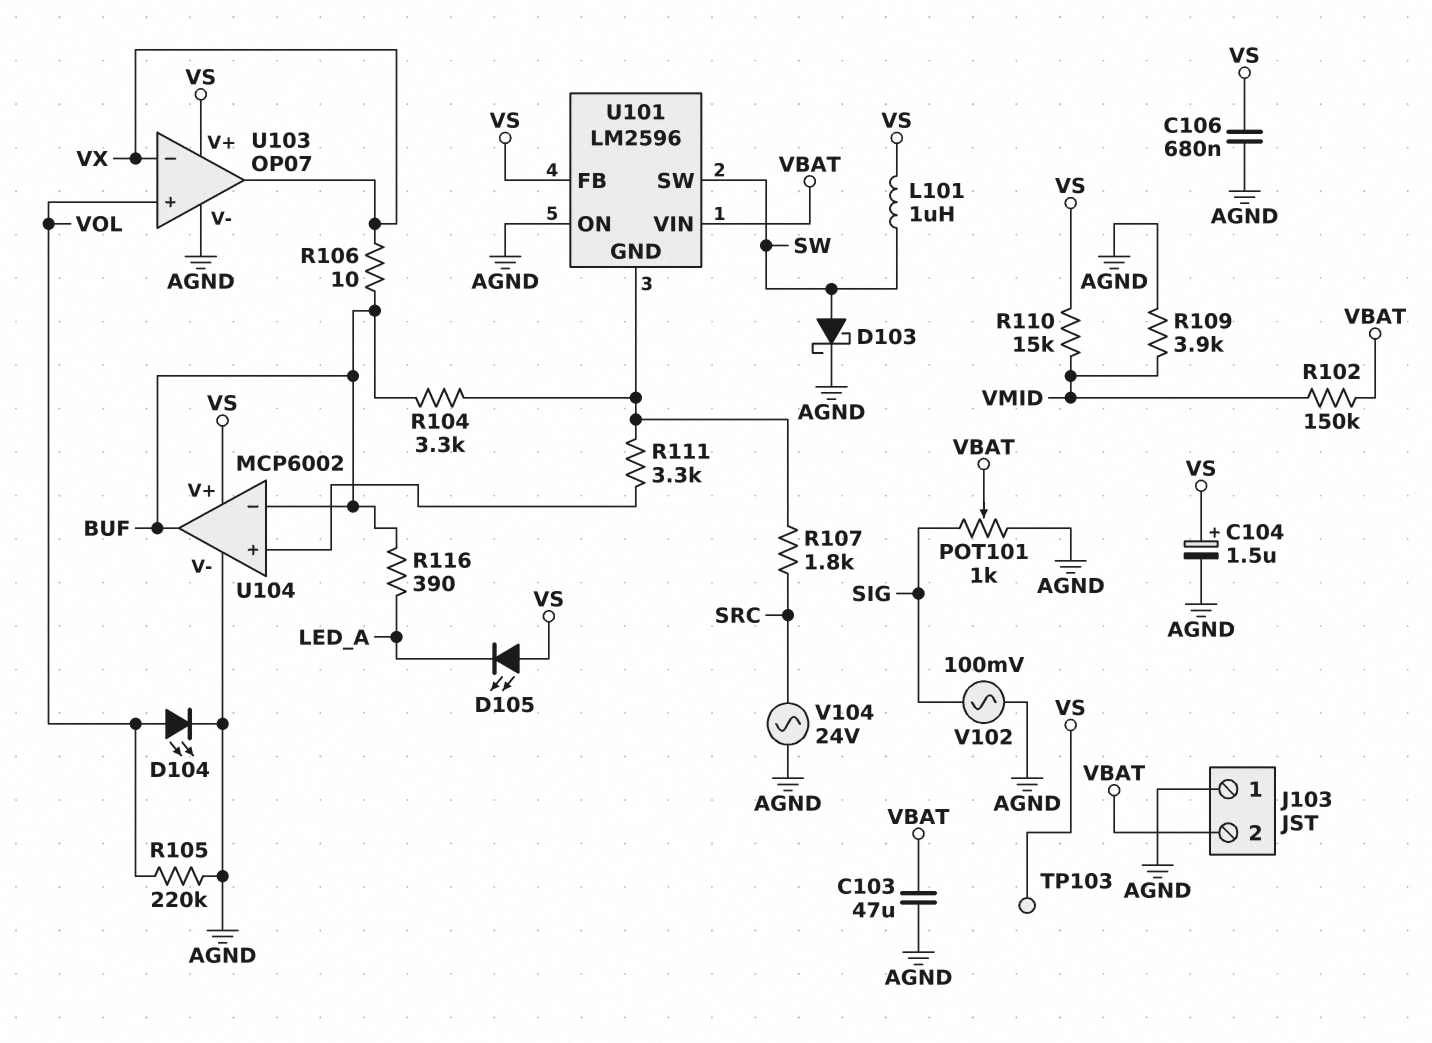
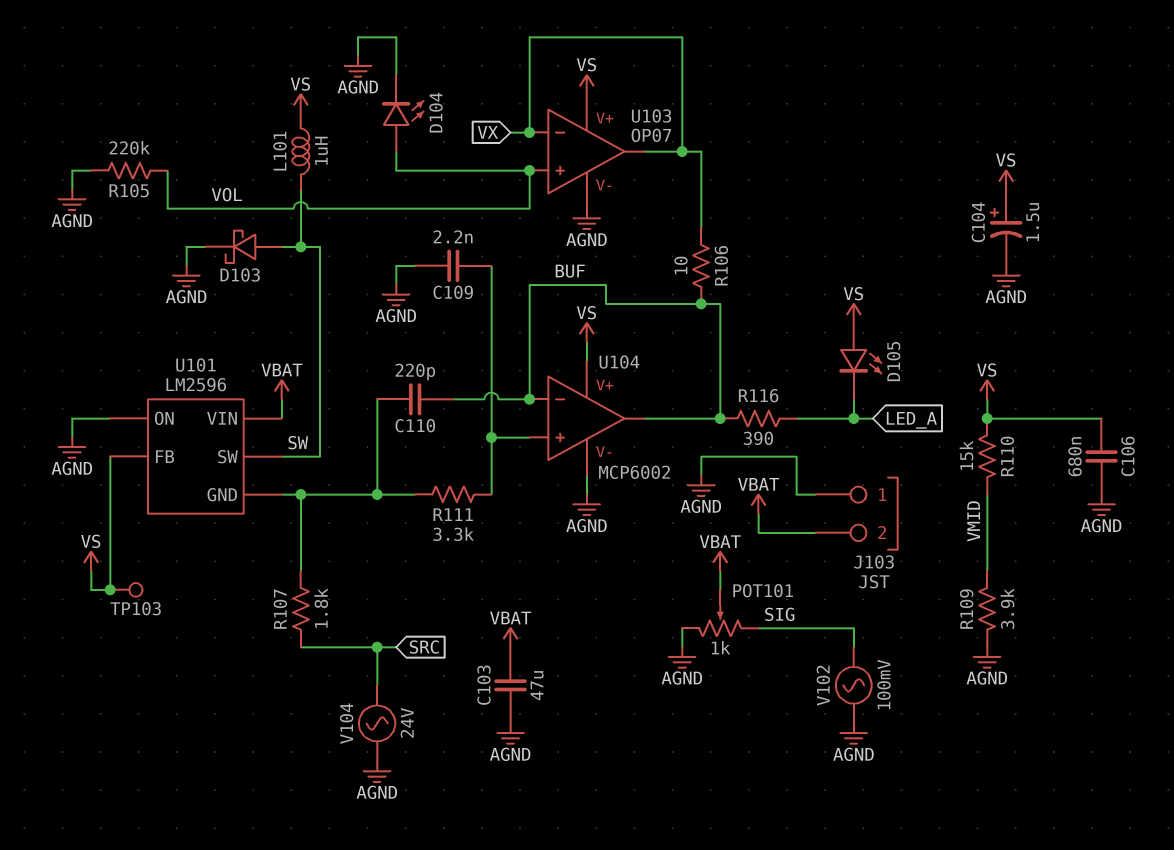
C109: none -> 2.2nF (AGND, U104/in+)
C110: none -> 220pF (BUF, U101/GND)
R102: 150k (VBAT, VMID) -> none
R104: 3.3k (BUF, U101/GND) -> none

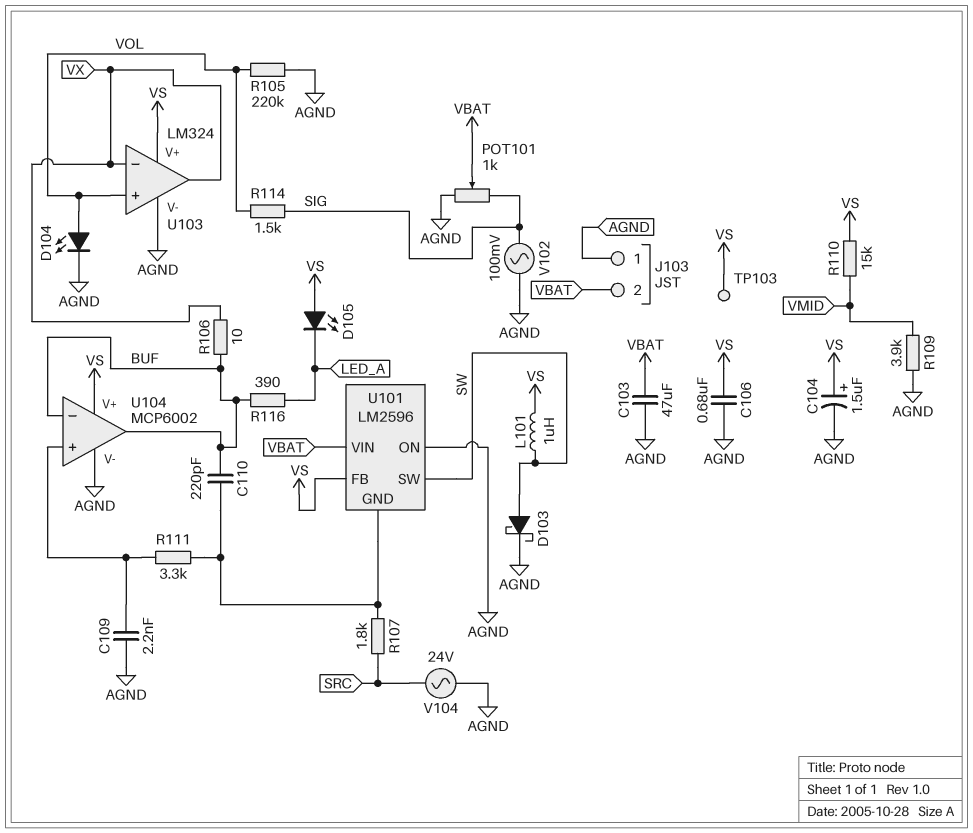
R114: none -> 1.5k (SIG, VOL)
U103: OP07 -> LM324

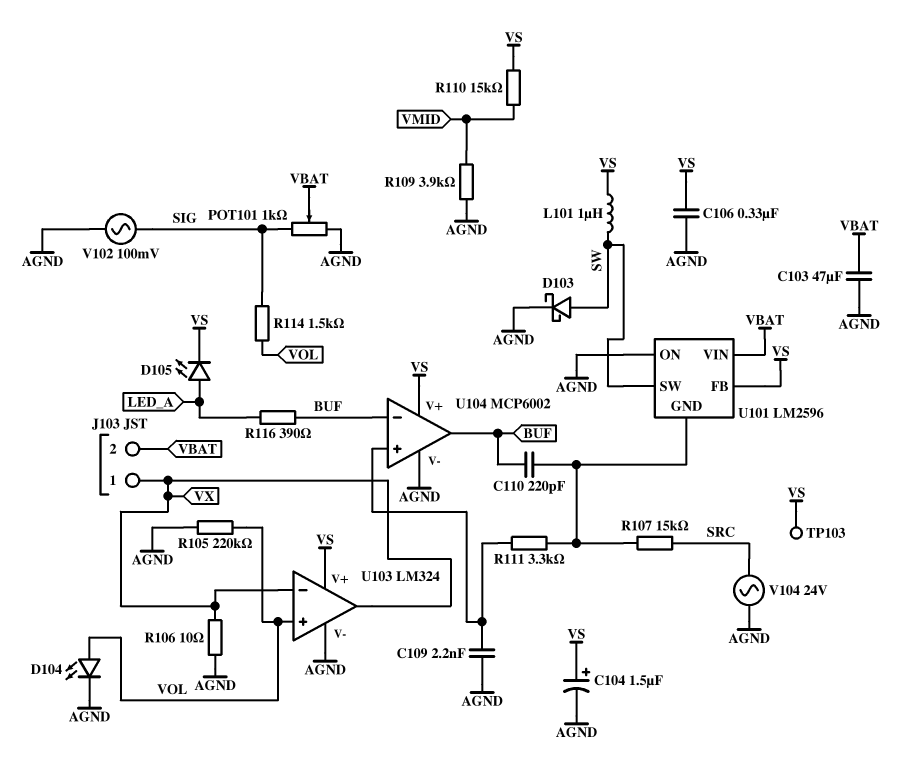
C106: 680nF (AGND, VS) -> 330nF (AGND, VS)
D105: LED (A VS, K LED_A) -> LED (A LED_A, K VS)
J103 pin 1: AGND -> VX
R106: 10 (BUF, VX) -> 10 (AGND, VX)
R107: 1.8k (SRC, U101/GND) -> 15k (SRC, U101/GND)

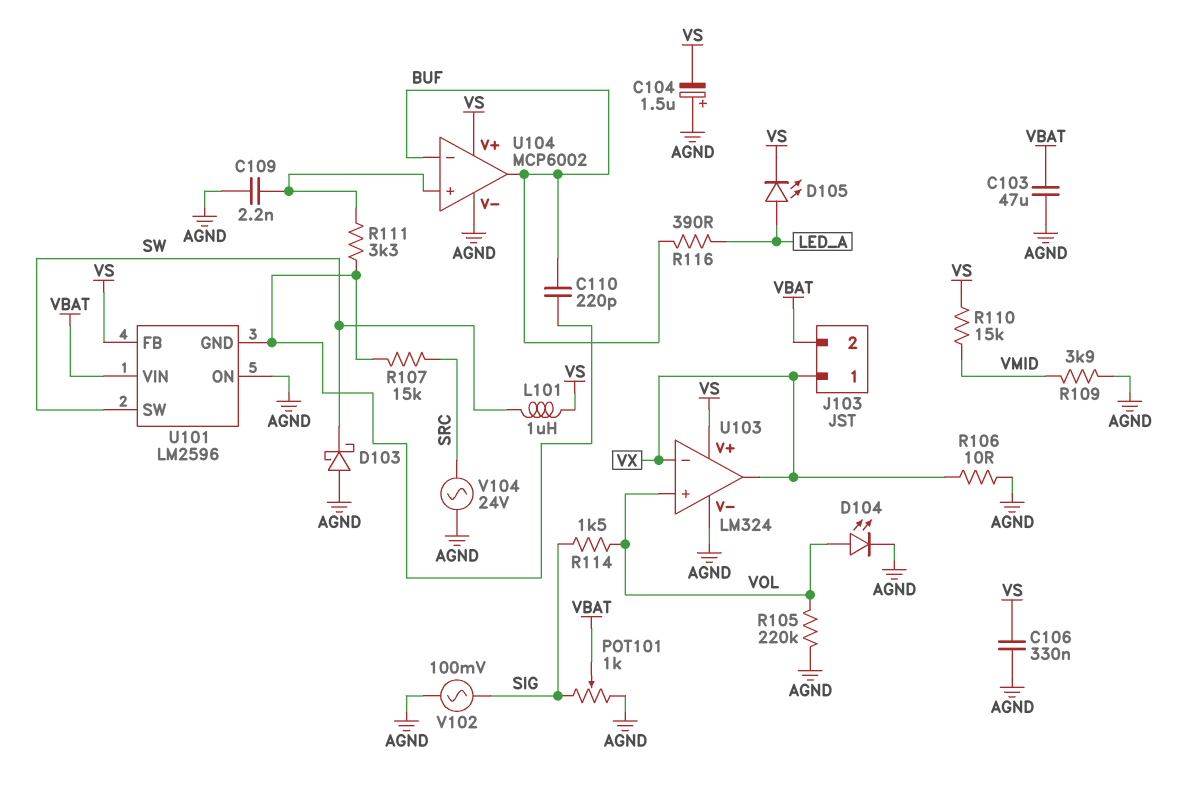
C104: 1.5uF (plus VS, minus AGND) -> 1.5uF (plus AGND, minus VS)
D103: schottky (A SW, K AGND) -> schottky (A AGND, K SW)
TP103: test point (VS) -> none

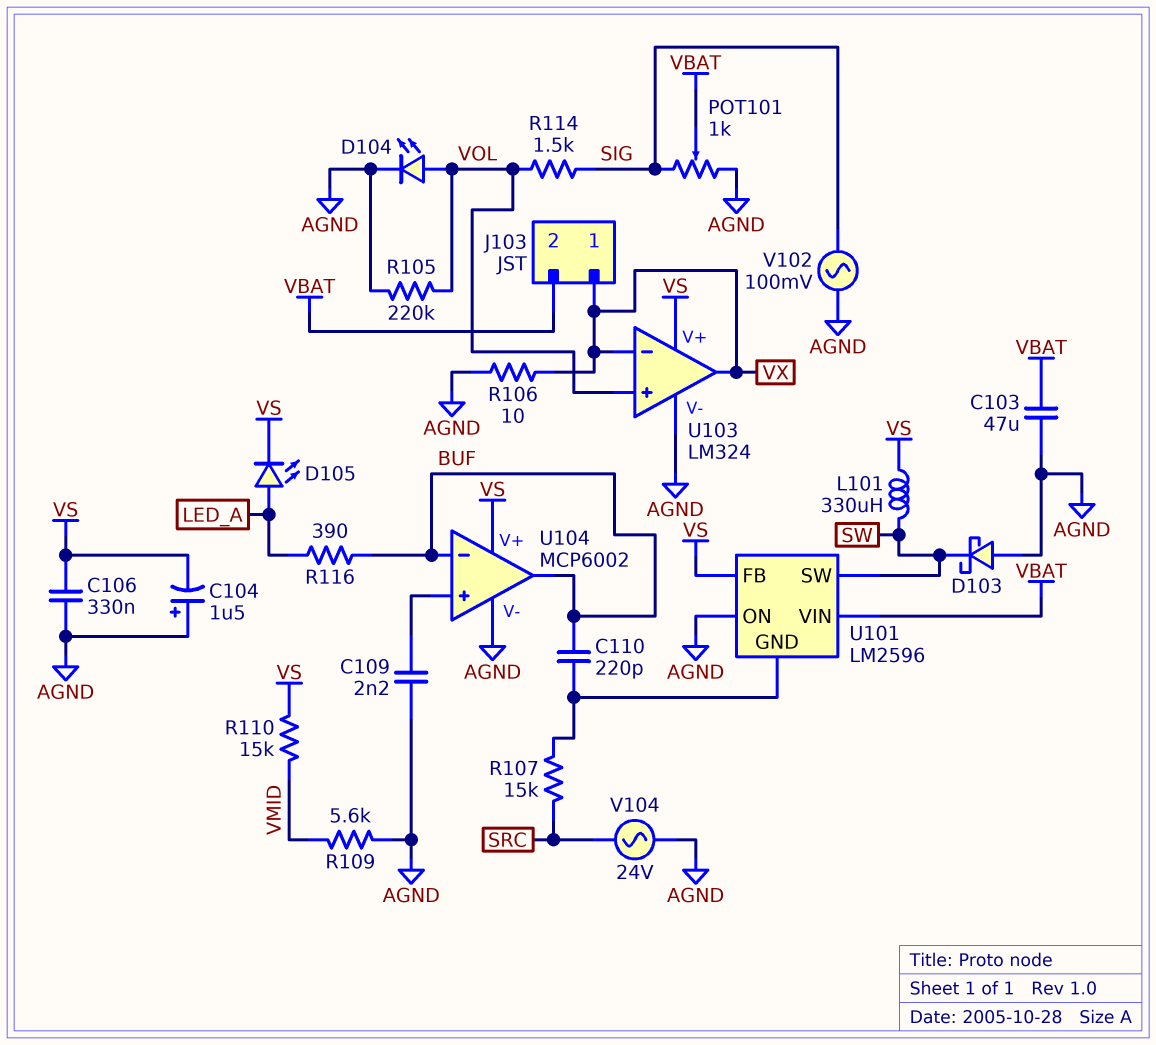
L101: 1uH (SW, VS) -> 330uH (SW, VS)
R109: 3.9k (AGND, VMID) -> 5.6k (AGND, VMID)
R111: 3.3k (U101/GND, U104/in+) -> none

